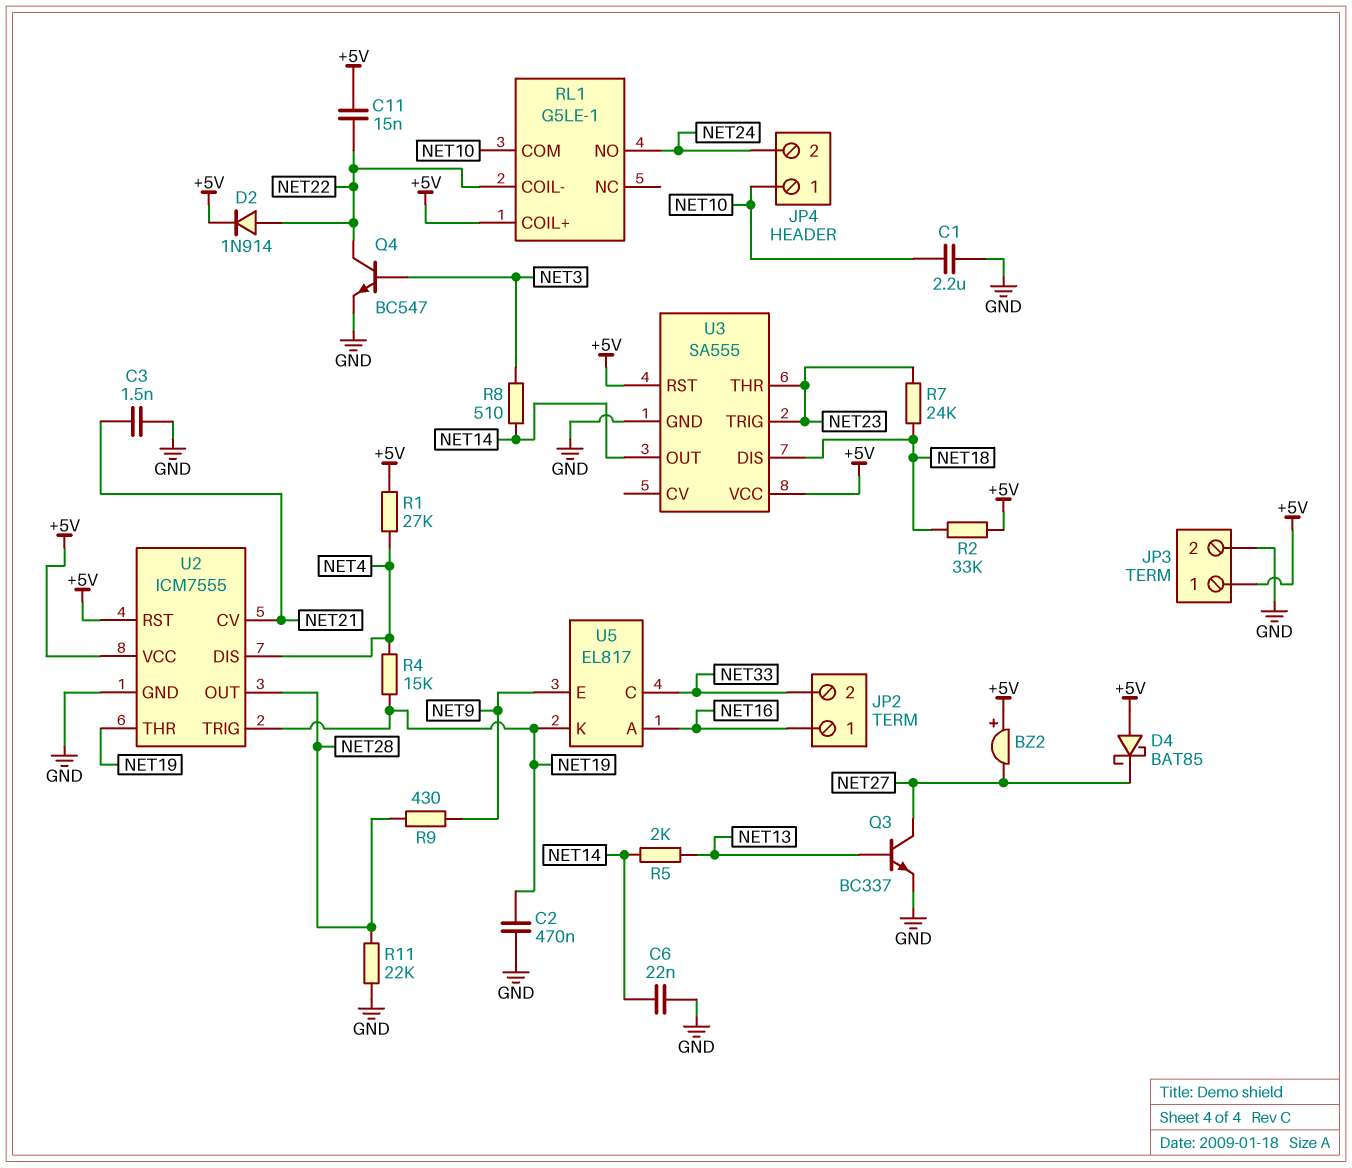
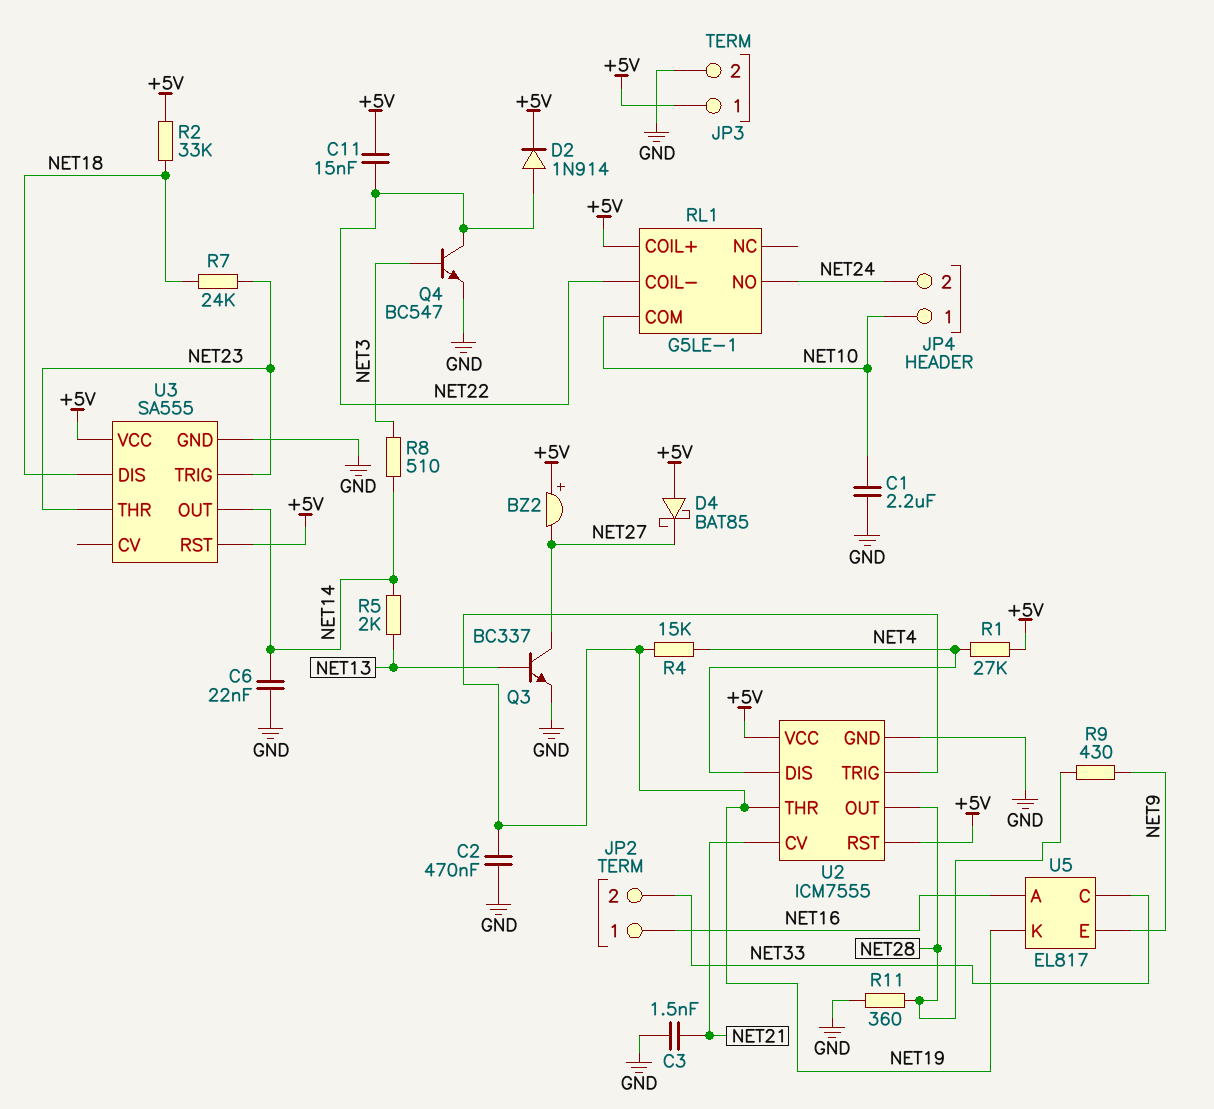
R11: 22k (GND, NET28) -> 360 (GND, NET28)

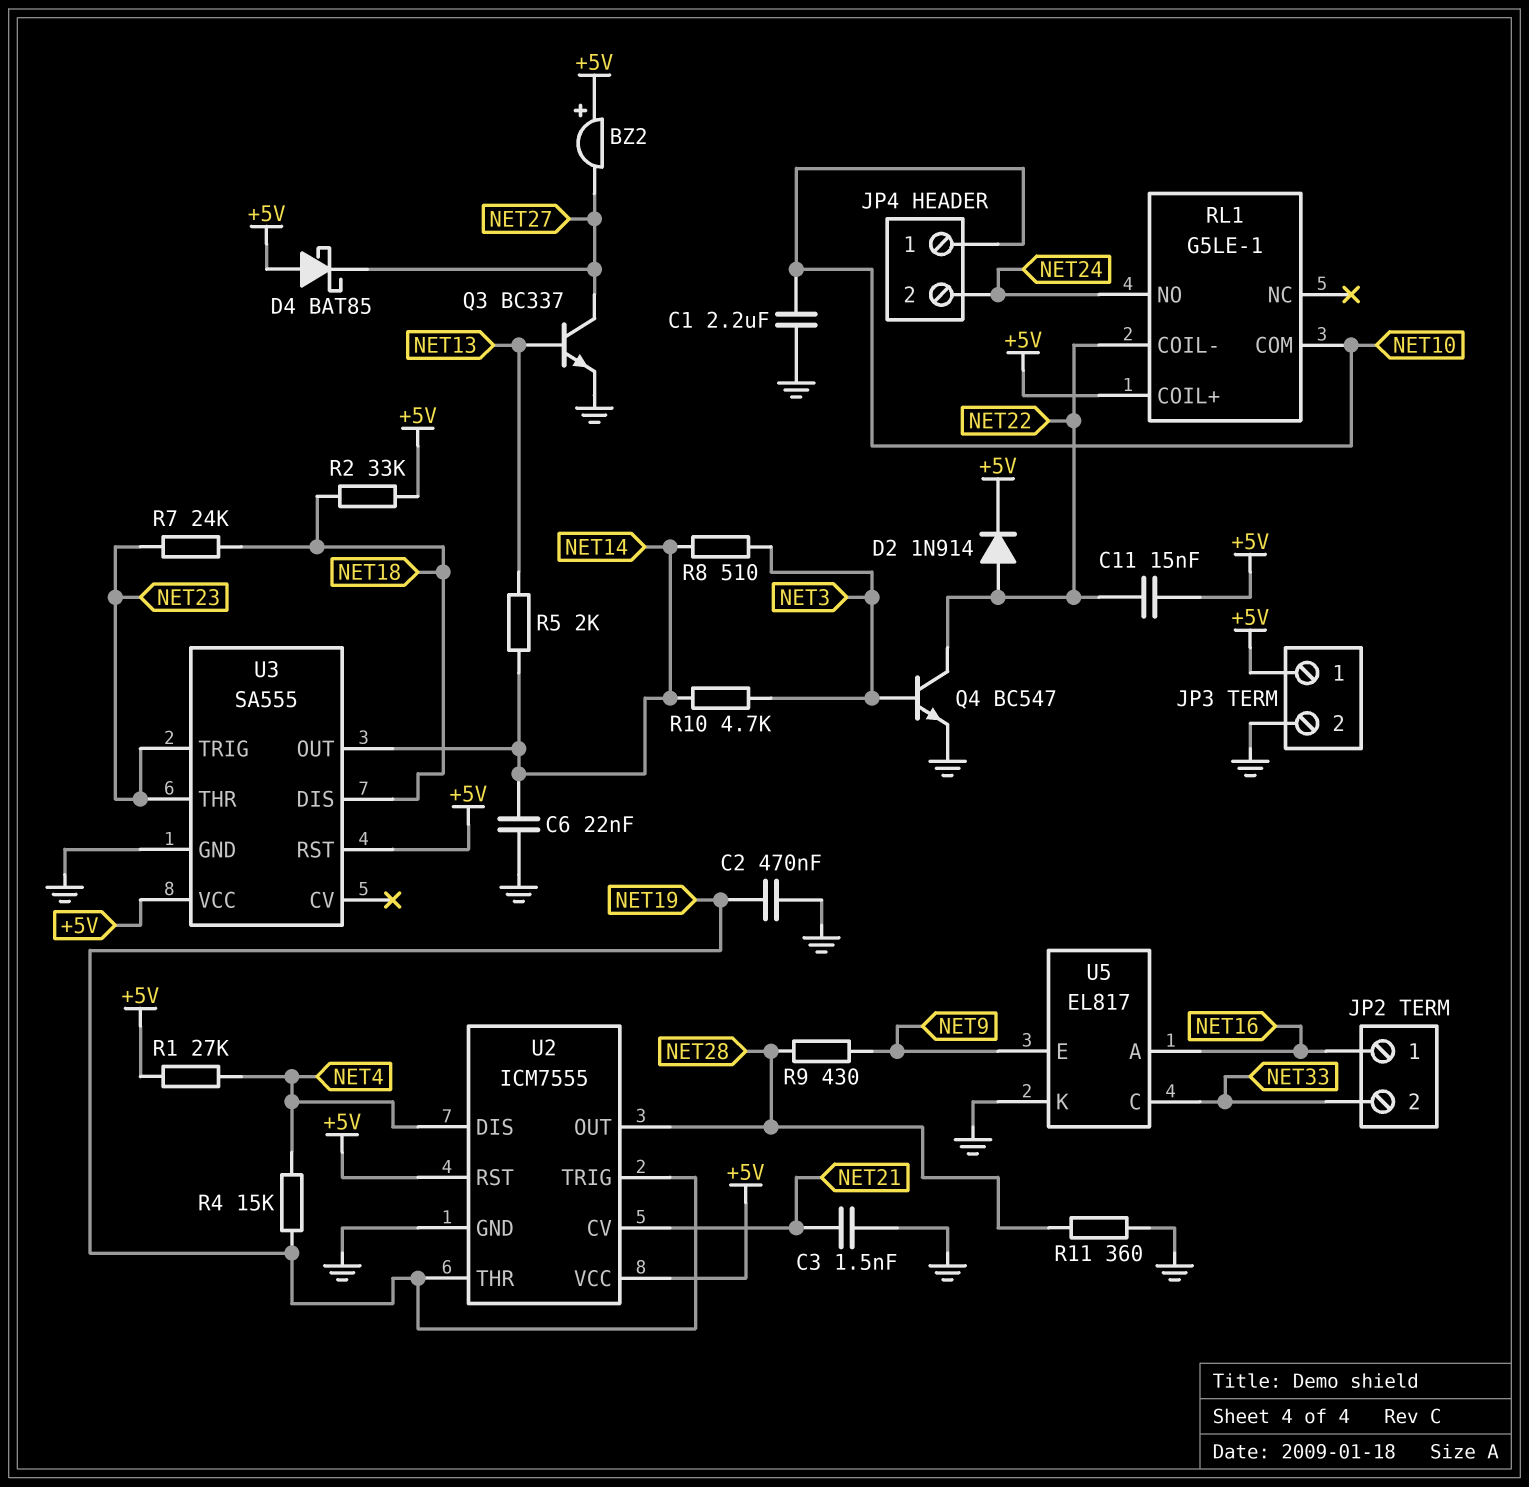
R10: none -> 4.7k (NET3, NET14)
U5 pin K: NET19 -> GND

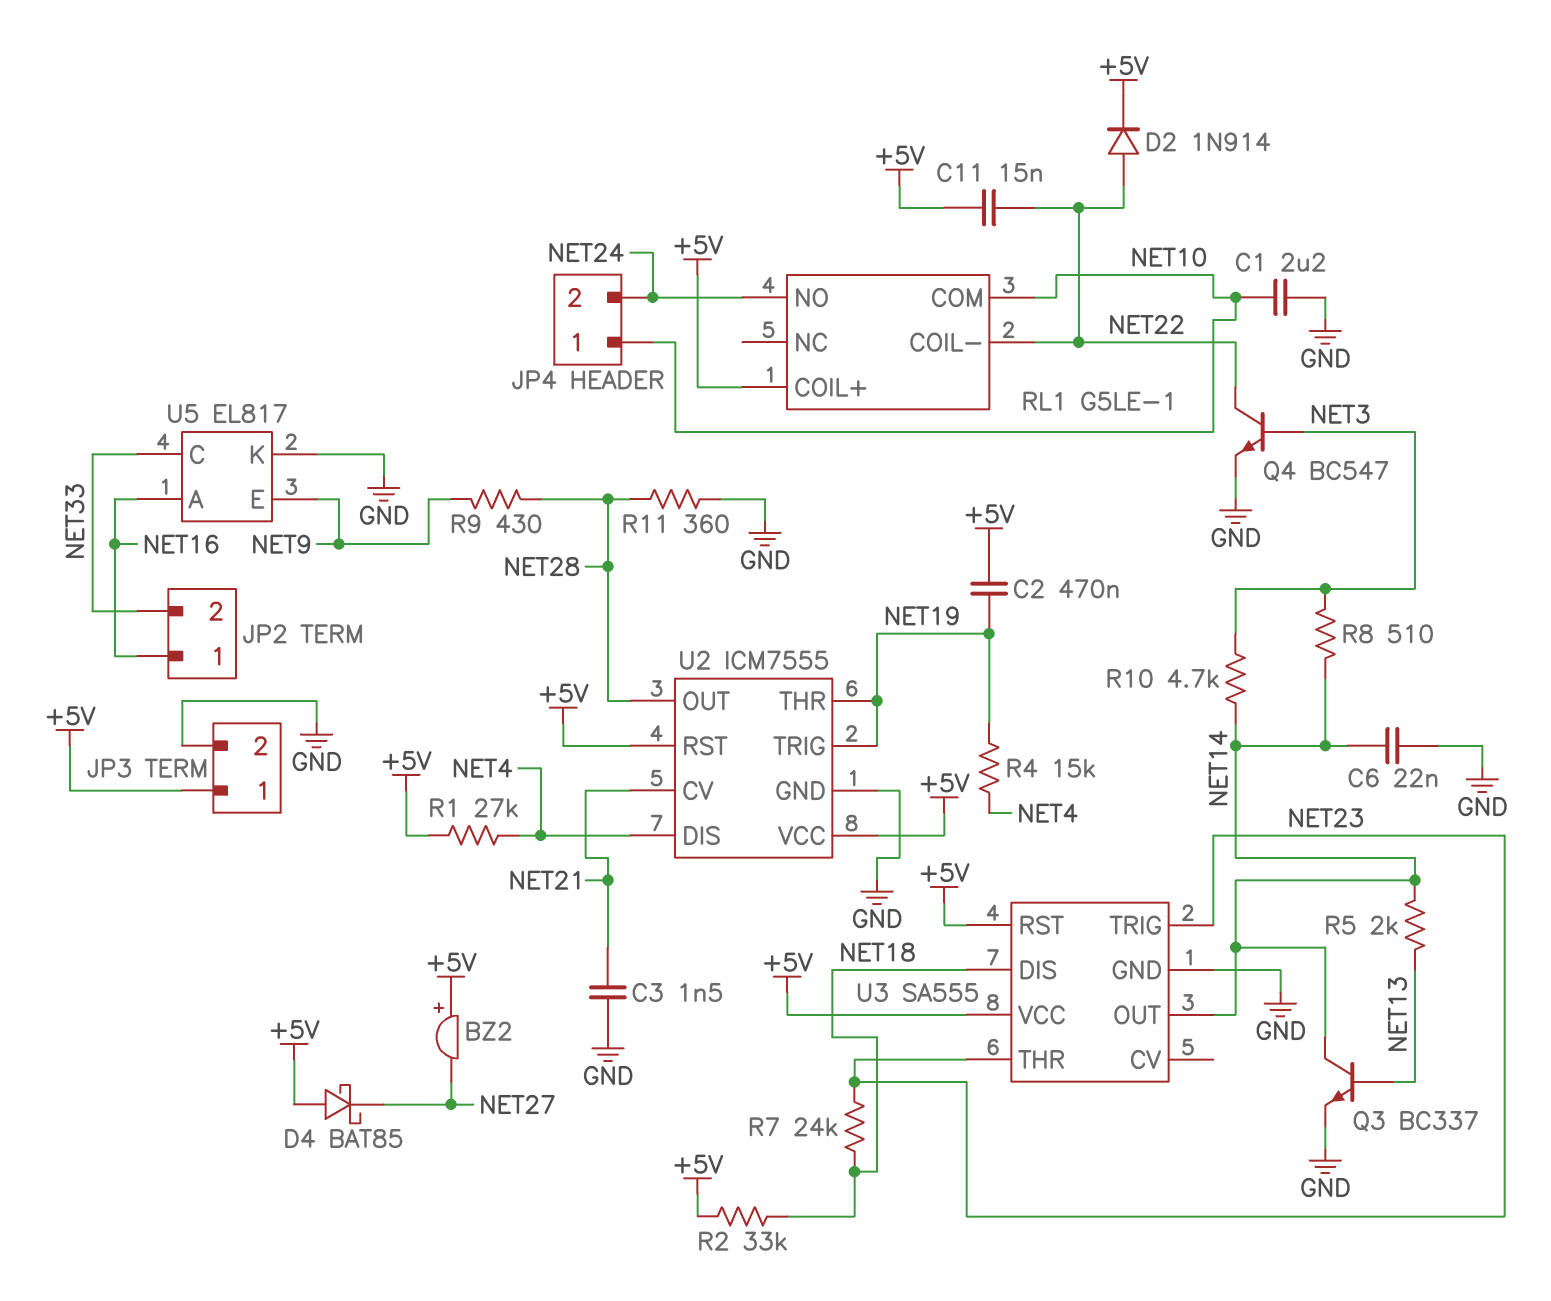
C2: 470nF (GND, NET19) -> 470nF (+5V, NET19)
Q3: NPN BC337 (B NET13, C NET27, E GND) -> NPN BC337 (B NET13, C NET14, E GND)

